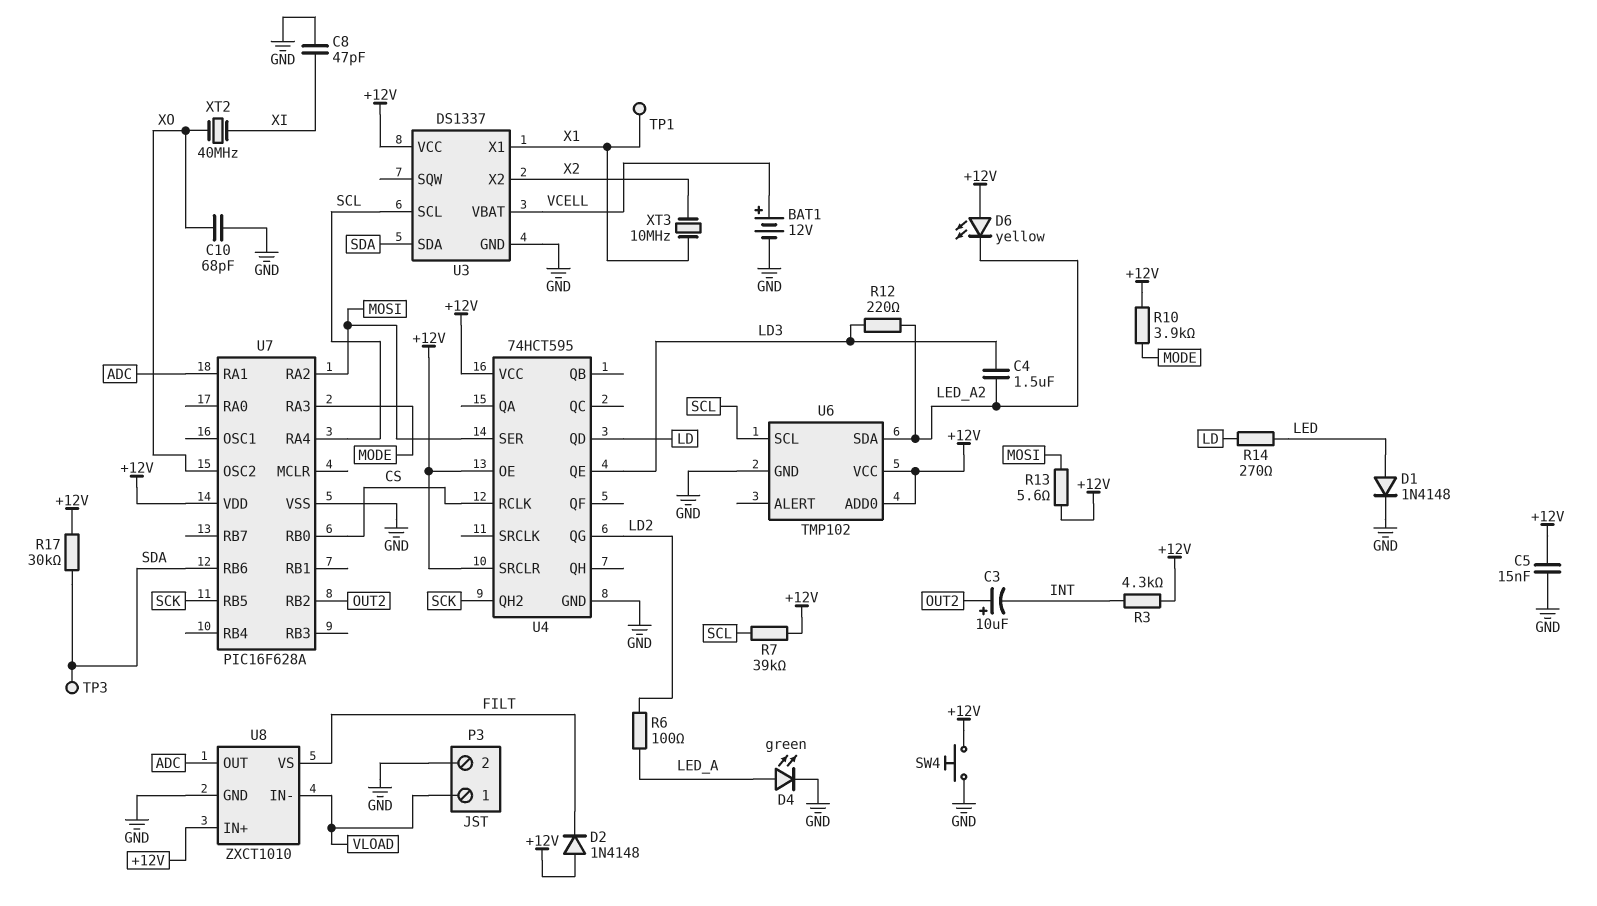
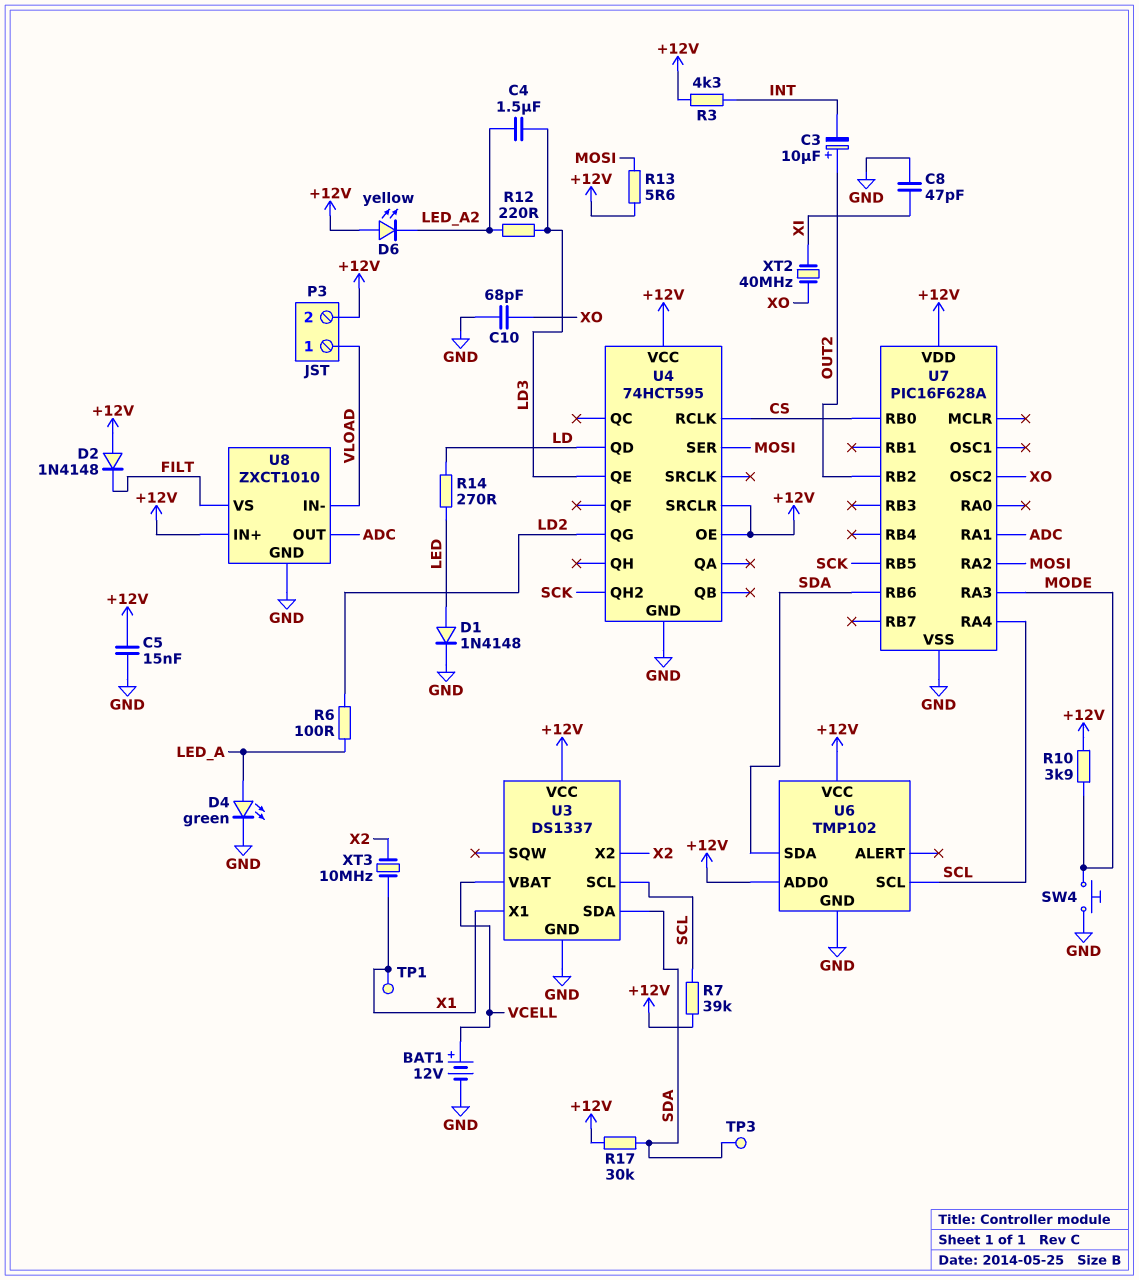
P3 pin 2: GND -> +12V
SW4: button (+12V, GND) -> button (GND, MODE)
U6 pin SDA: LED_A2 -> SDA

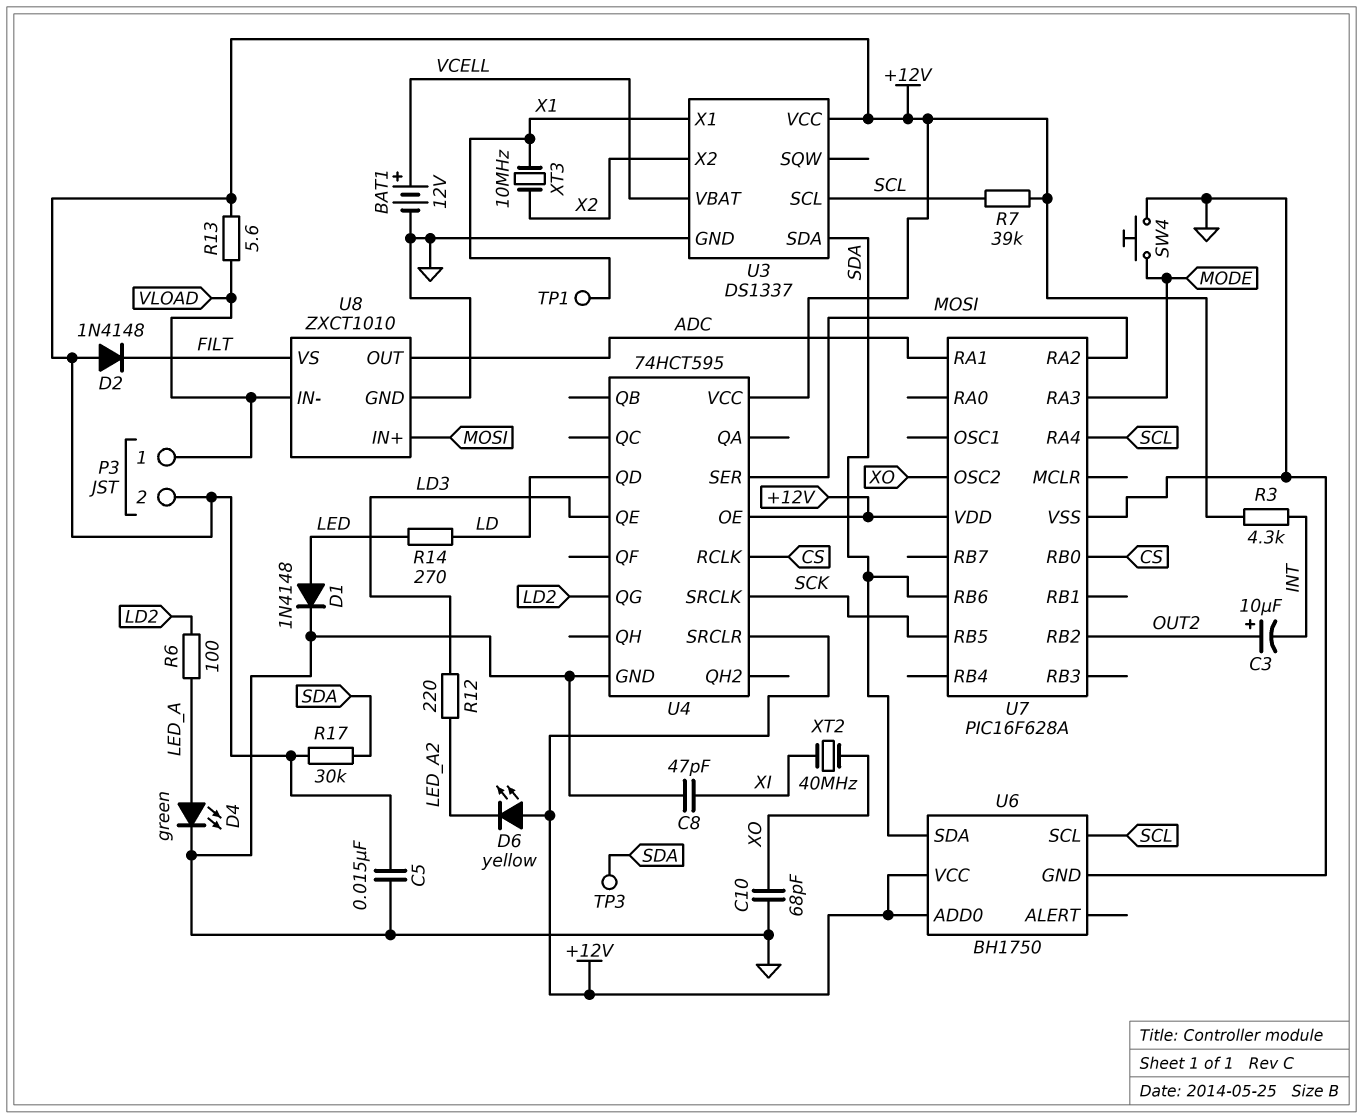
C4: 1.5uF (LD3, LED_A2) -> none
R10: 3.9k (+12V, MODE) -> none
R13: 5.6 (+12V, MOSI) -> 5.6 (+12V, VLOAD)
U4 pin QH2: SCK -> none
U4 pin SRCLK: none -> SCK
U6: TMP102 -> BH1750
U8 pin IN+: +12V -> MOSI

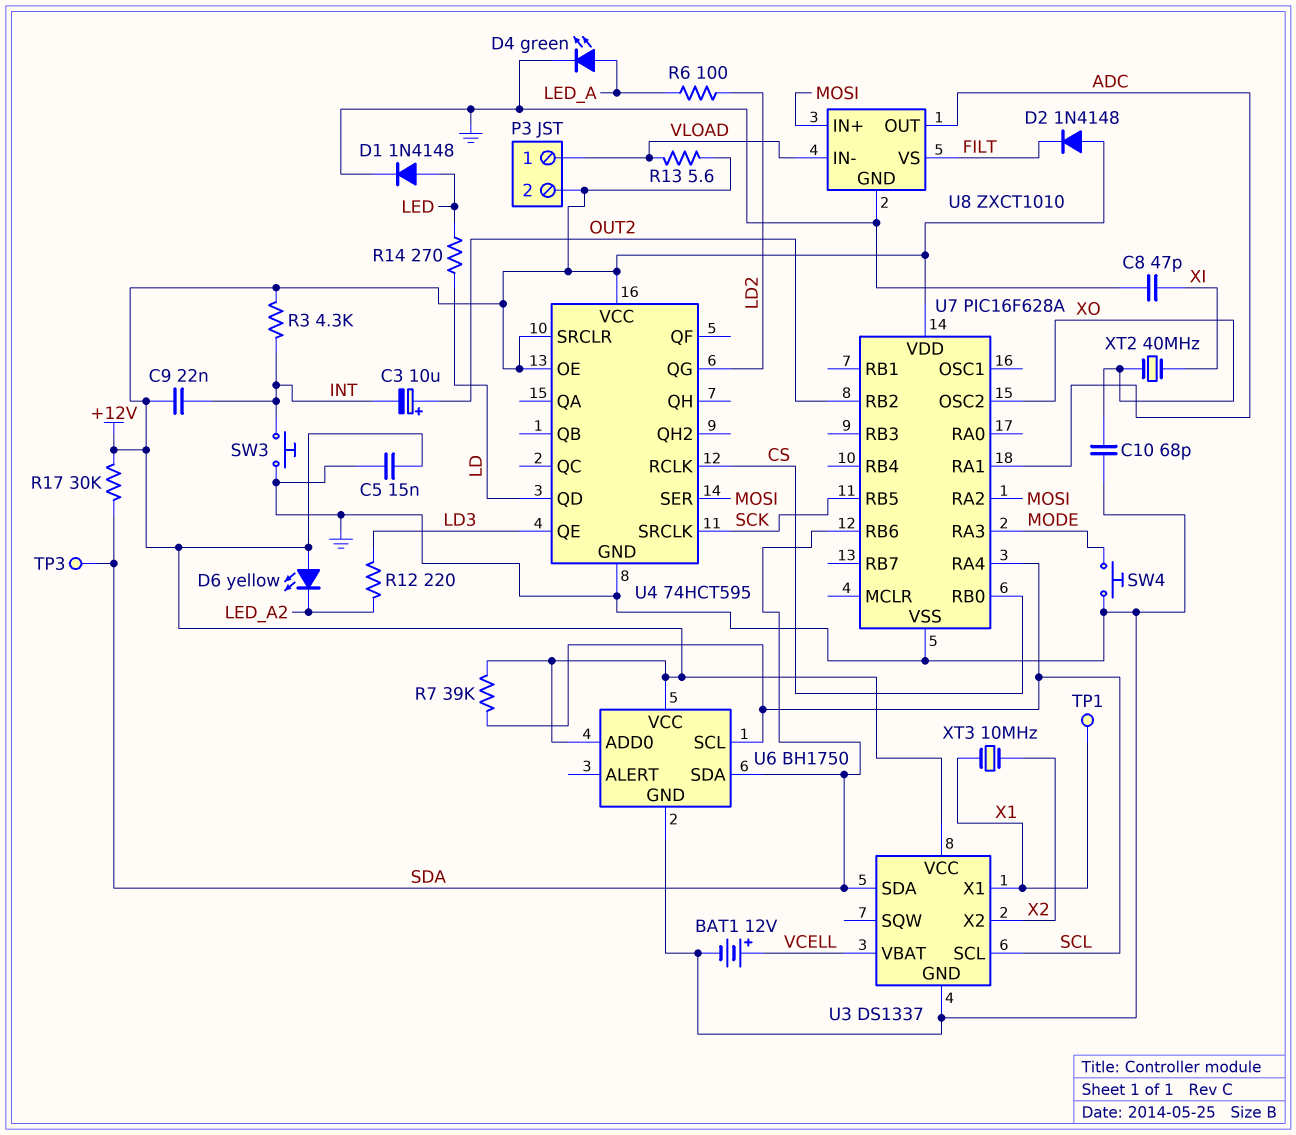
C9: none -> 22nF (+12V, INT)
SW3: none -> button (GND, INT)

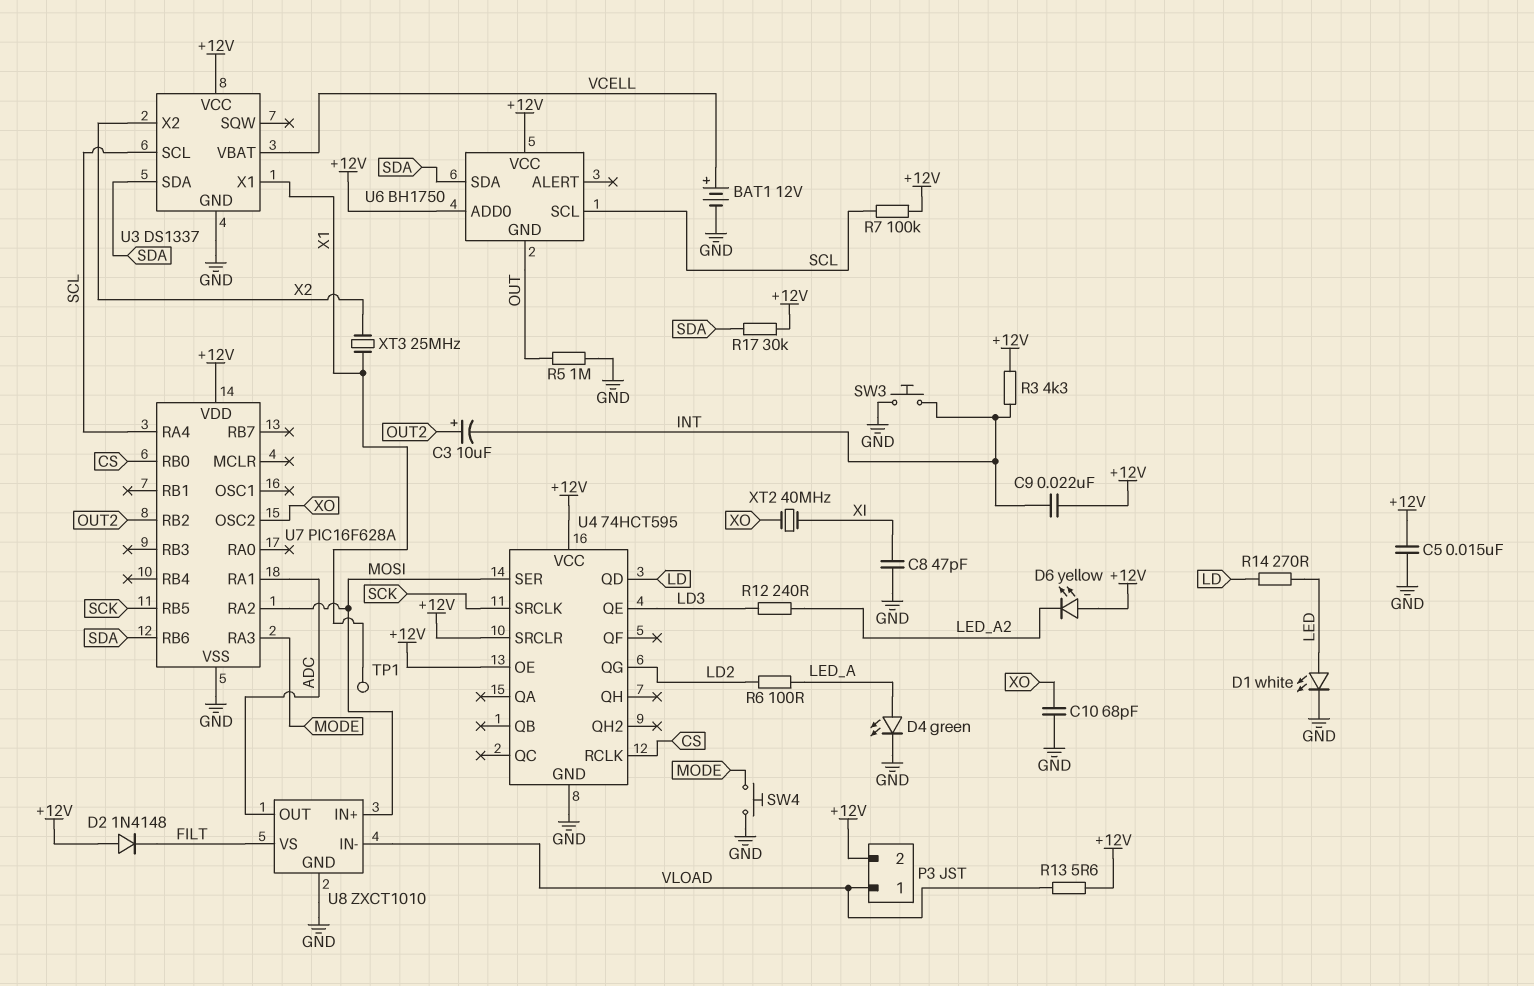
D1: diode 1N4148 (A LED, K GND) -> LED white (A LED, K GND)
R5: none -> 1M (GND, OUT)
R7: 39k (+12V, SCL) -> 100k (+12V, SCL)
R12: 220 (LD3, LED_A2) -> 240 (LD3, LED_A2)
TP3: test point (SDA) -> none
U6 pin GND: GND -> OUT
XT3: 10MHz (X1, X2) -> 25MHz (X1, X2)

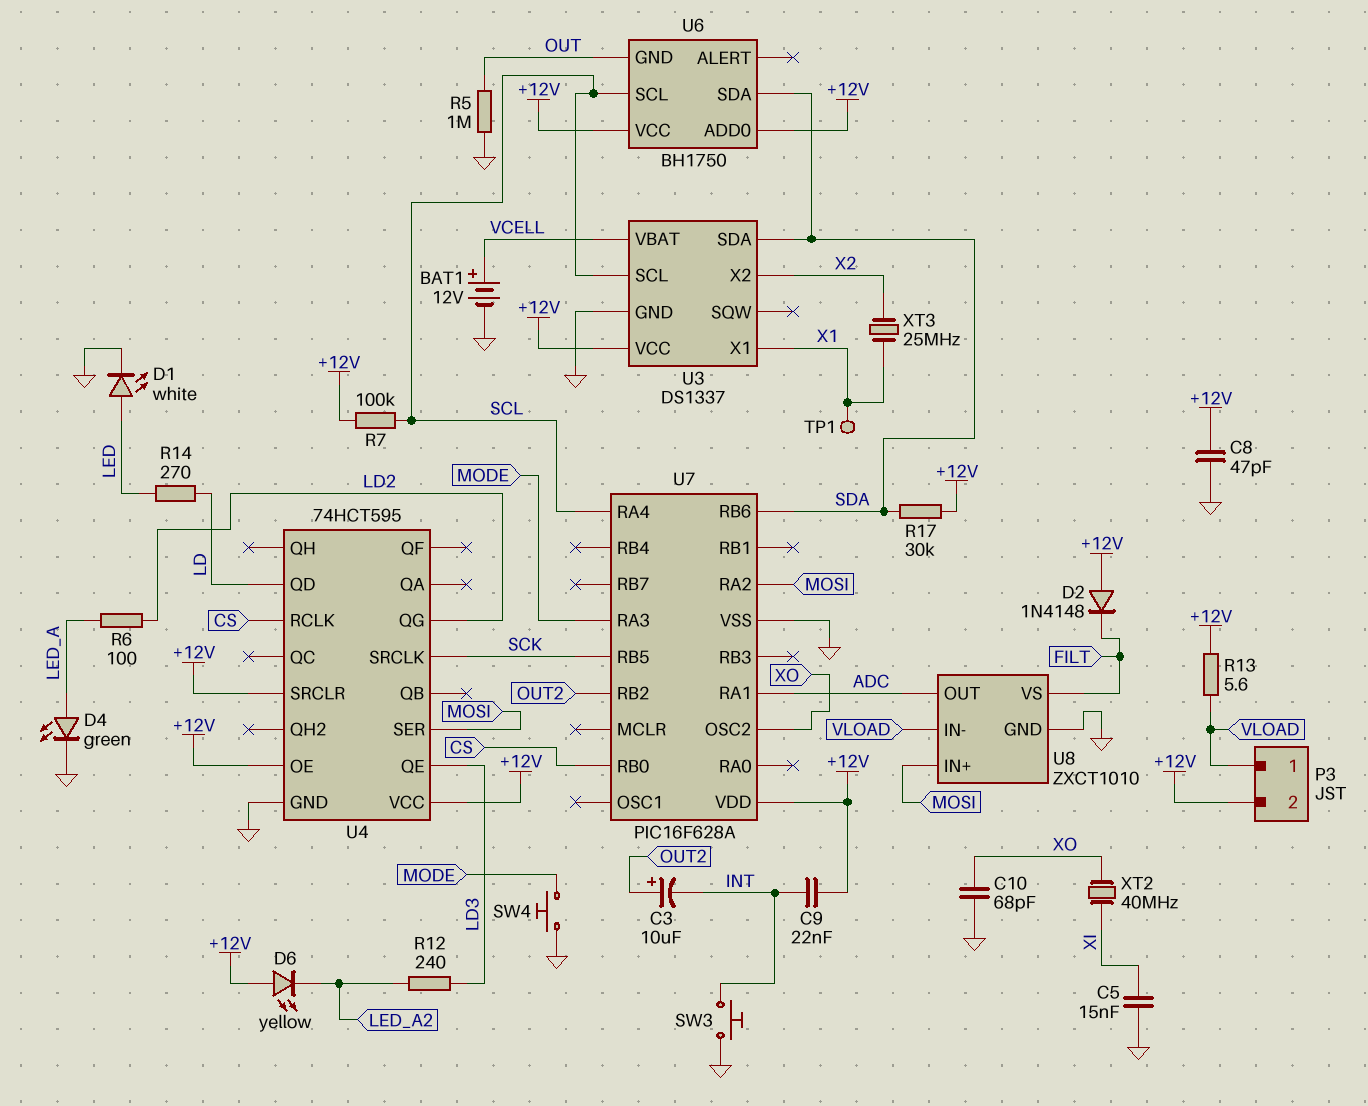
C5: 15nF (+12V, GND) -> 15nF (GND, XI)
C8: 47pF (GND, XI) -> 47pF (+12V, GND)
R3: 4.3k (+12V, INT) -> none

